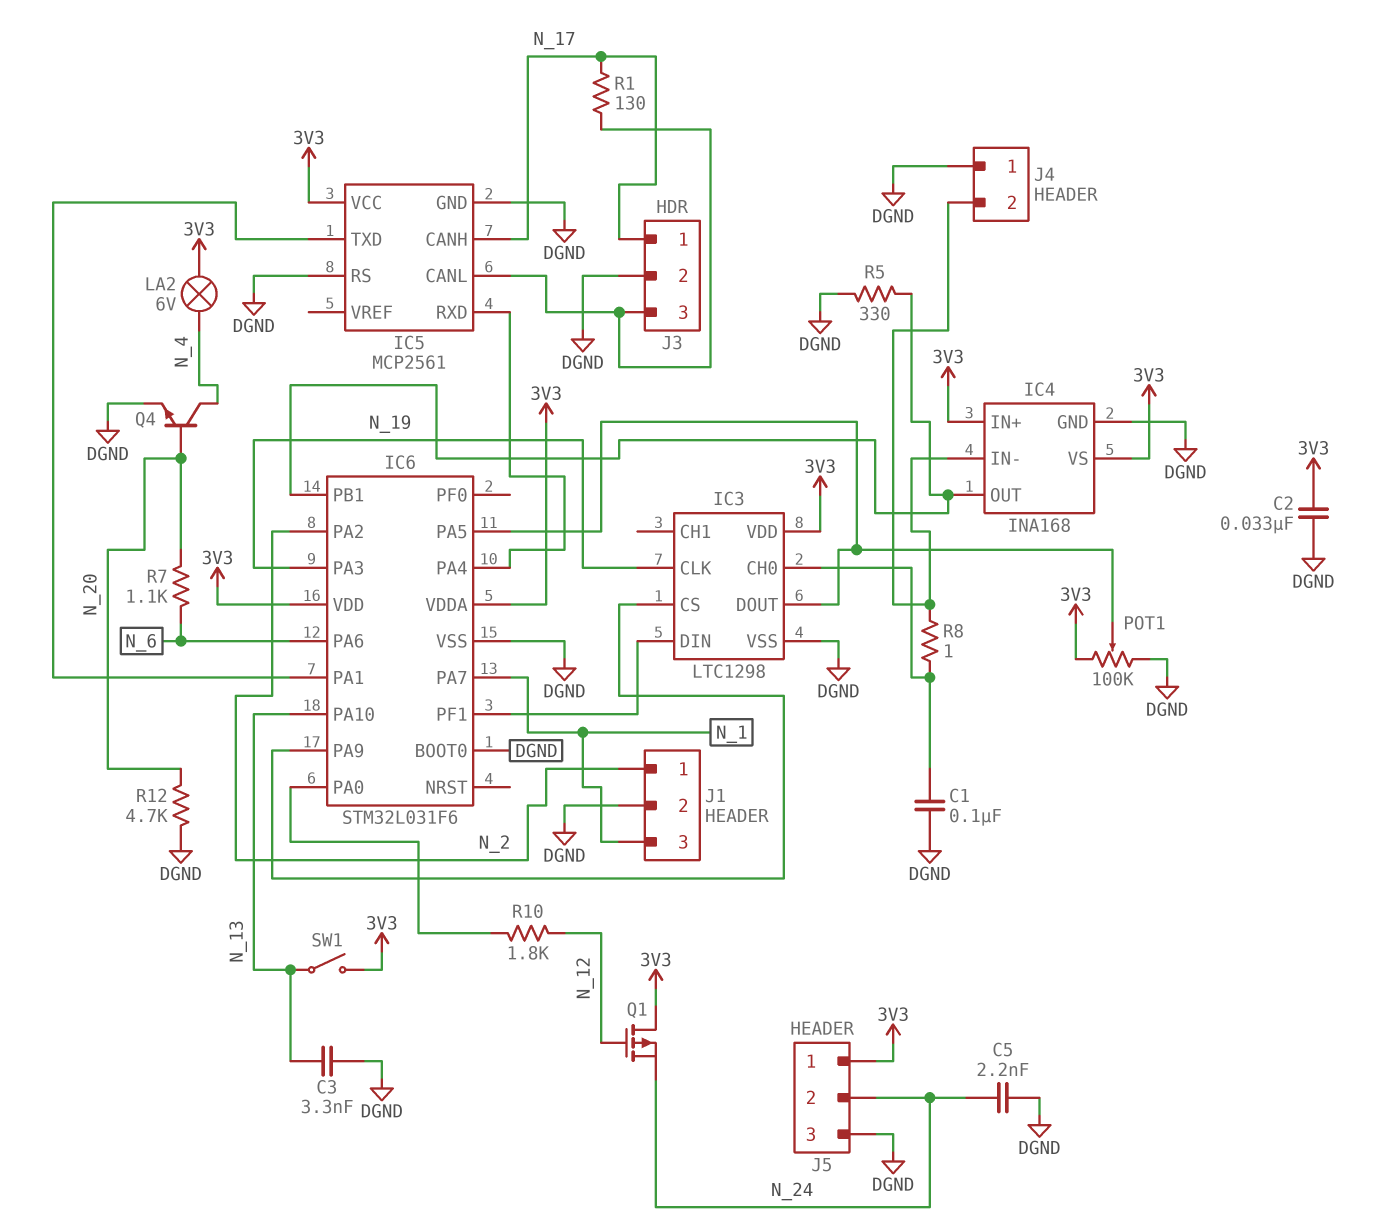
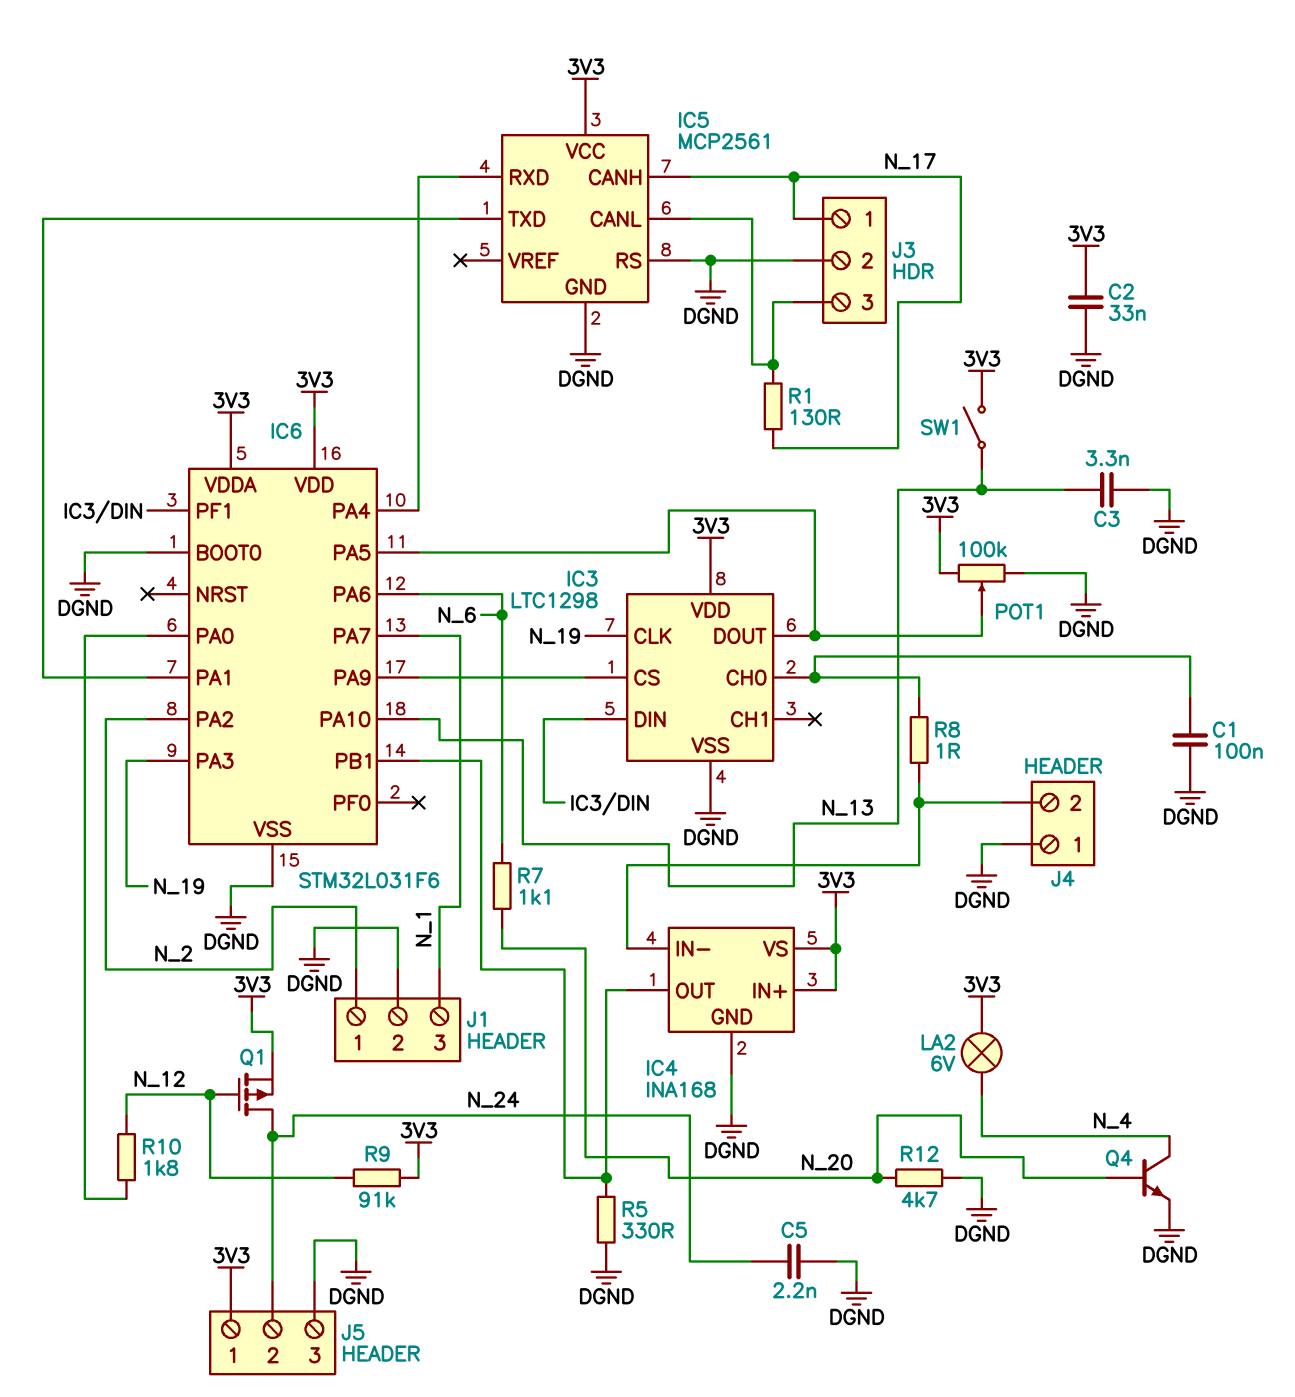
Q1: PMOS (G N_12, D 3V3, S N_24) -> PMOS (G N_12, D N_24, S 3V3)
R9: none -> 91k (3V3, N_12)

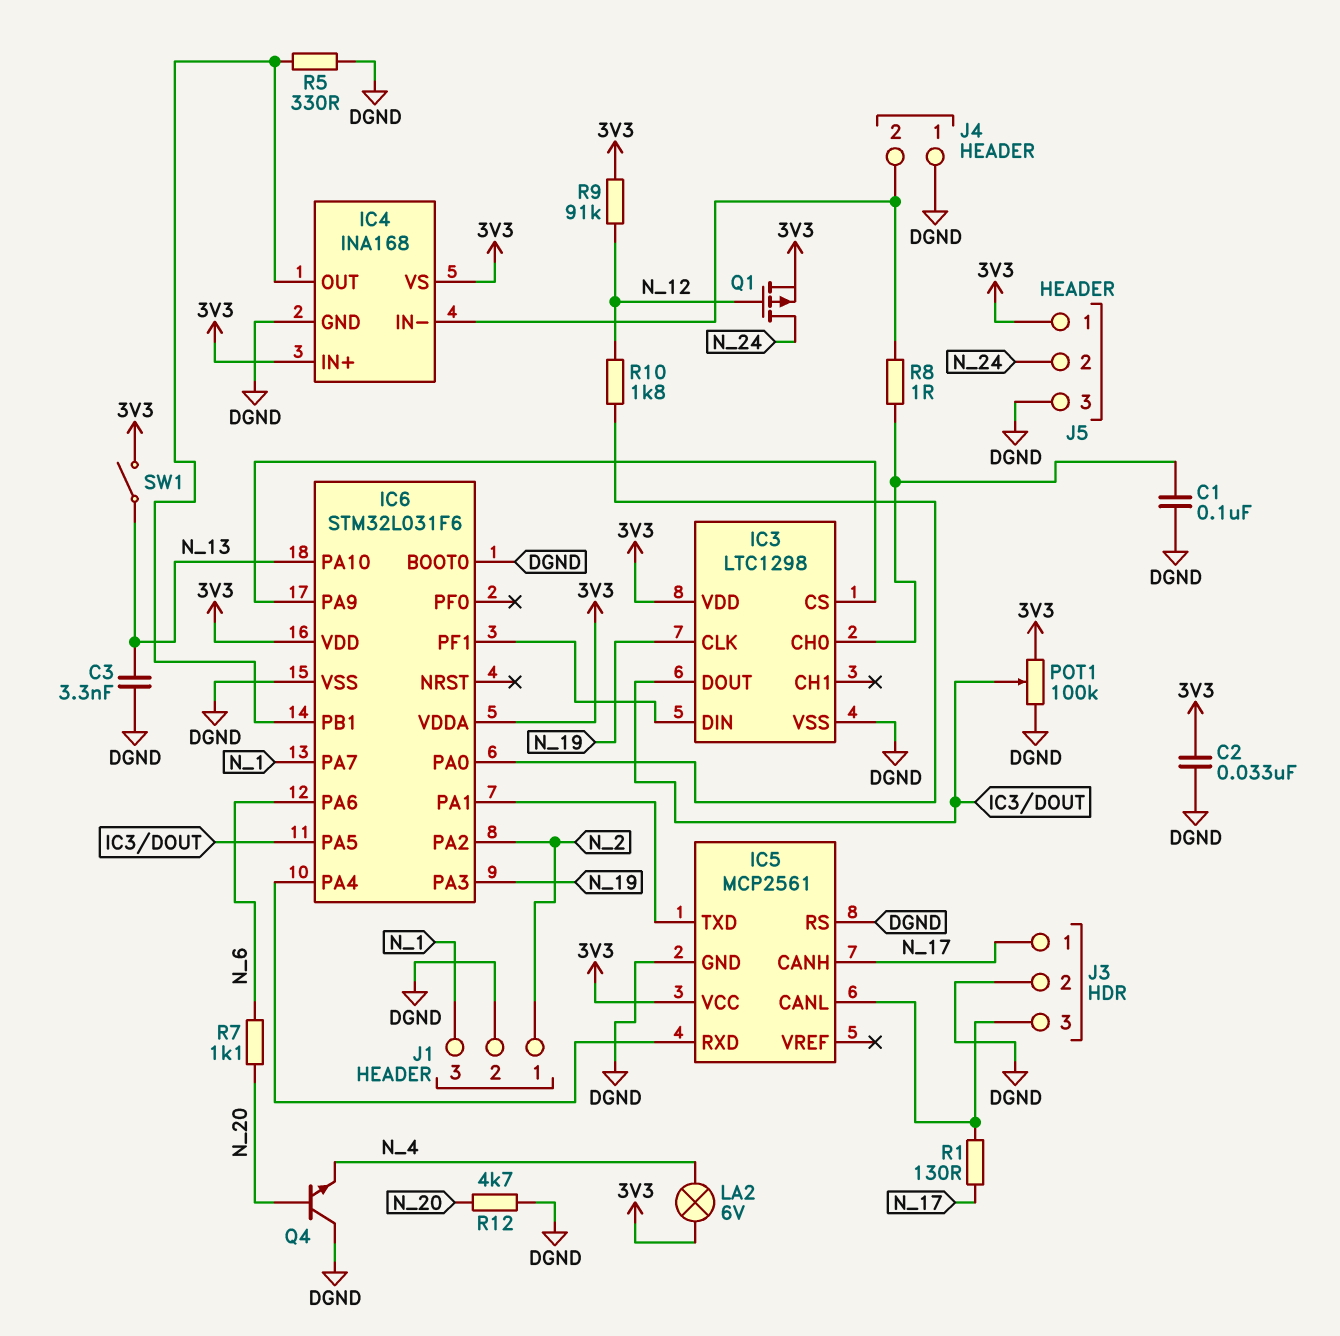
C5: 2.2nF (DGND, N_24) -> none
Q4: NPN (B N_20, C N_4, E DGND) -> NPN (B N_20, C DGND, E N_4)

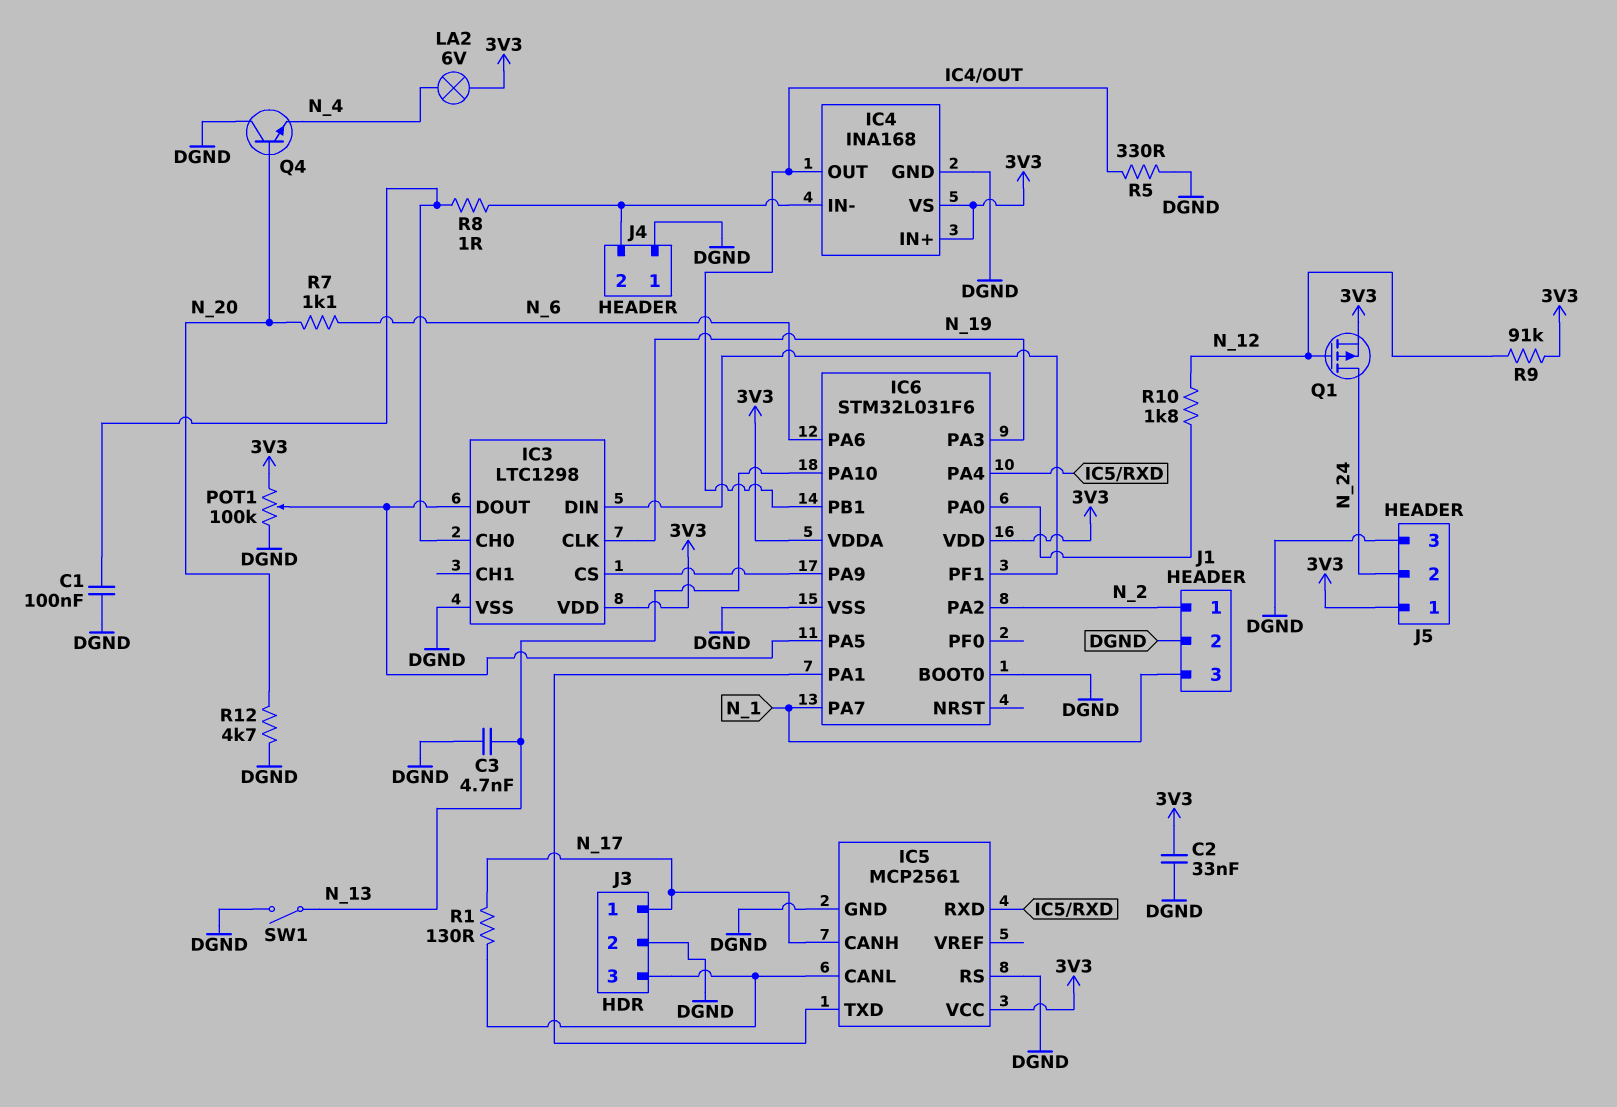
C3: 3.3nF (DGND, N_13) -> 4.7nF (DGND, N_13)
SW1: switch (3V3, N_13) -> switch (DGND, N_13)

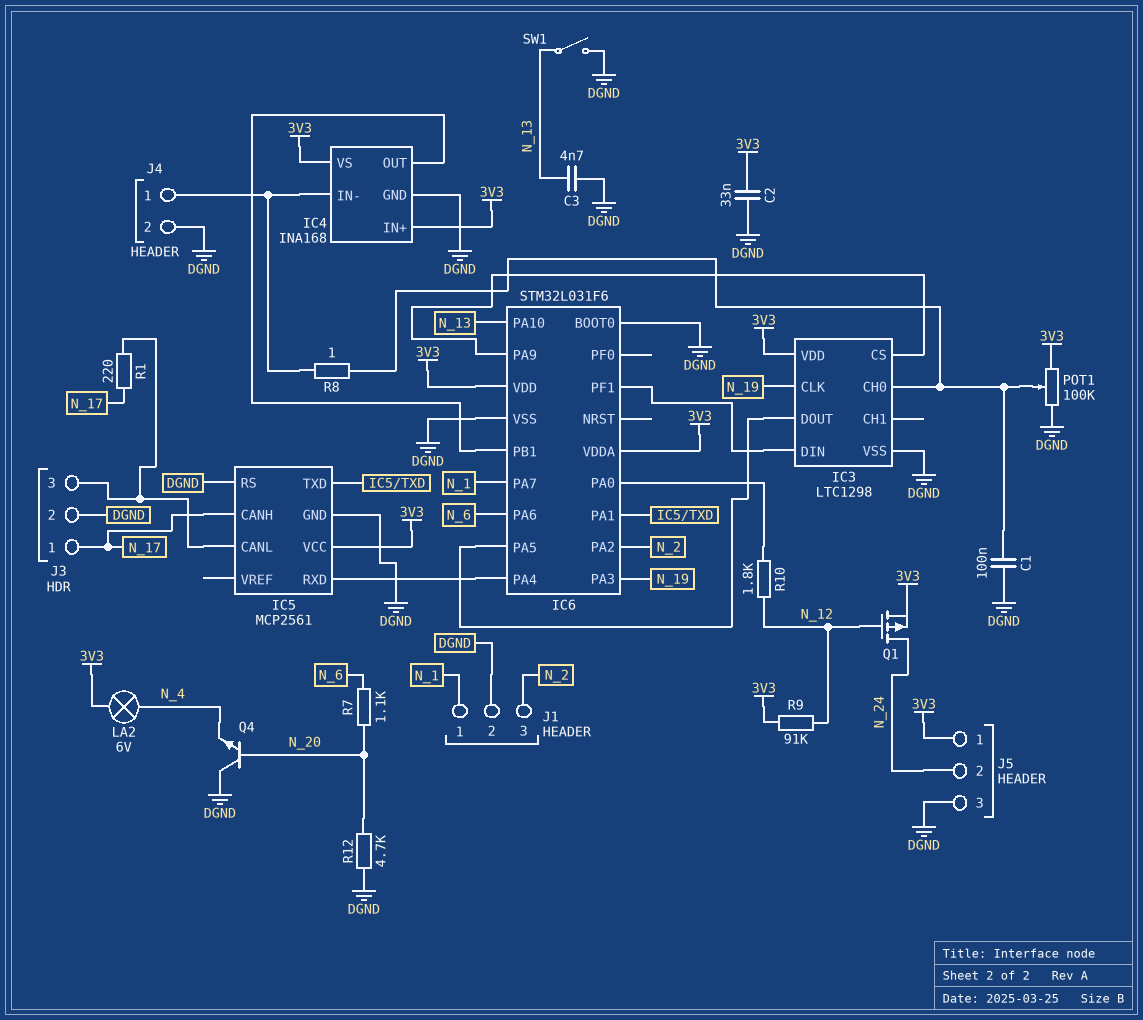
J1 pin 1: N_2 -> N_1
J1 pin 3: N_1 -> N_2
J4 pin 1: DGND -> IC4/IN-
J4 pin 2: IC4/IN- -> DGND
POT1: 100k (3V3, DGND, wiper IC3/DOUT) -> 100k (3V3, DGND, wiper IC3/CH0)
R1: 130 (IC5/CANL, N_17) -> 220 (IC5/CANL, N_17)
R5: 330 (DGND, IC4/OUT) -> none

